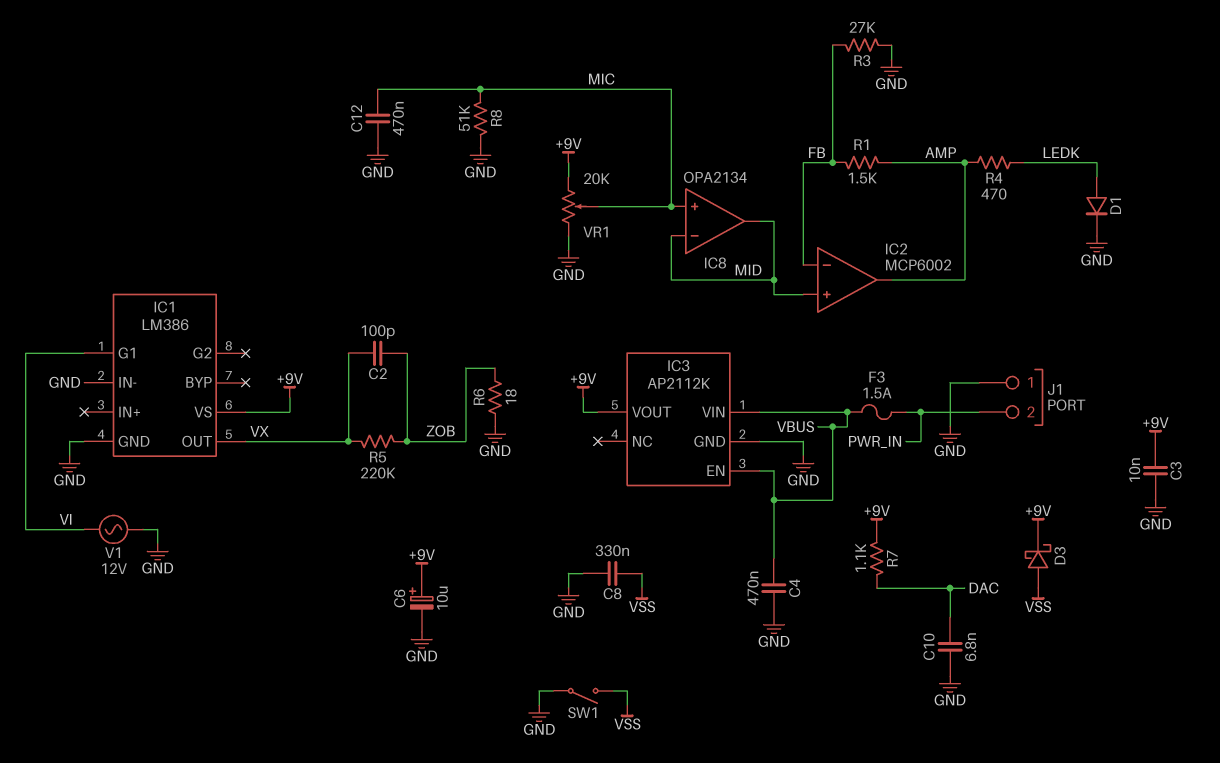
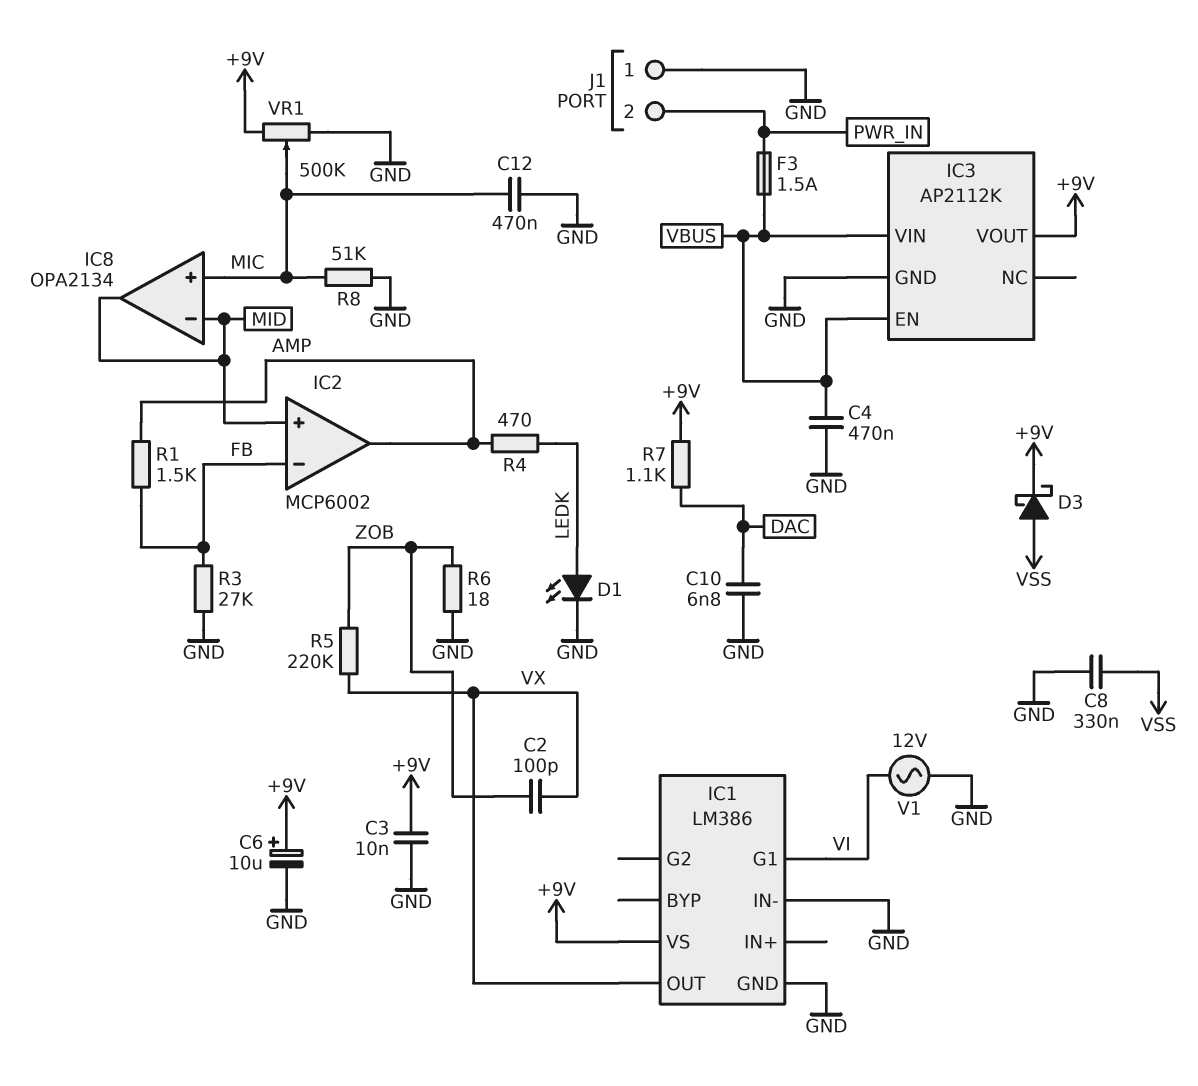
D1: diode (A LEDK, K GND) -> LED (A LEDK, K GND)
SW1: switch (GND, VSS) -> none
VR1: 20k (+9V, GND, wiper MIC) -> 500k (+9V, GND, wiper MIC)

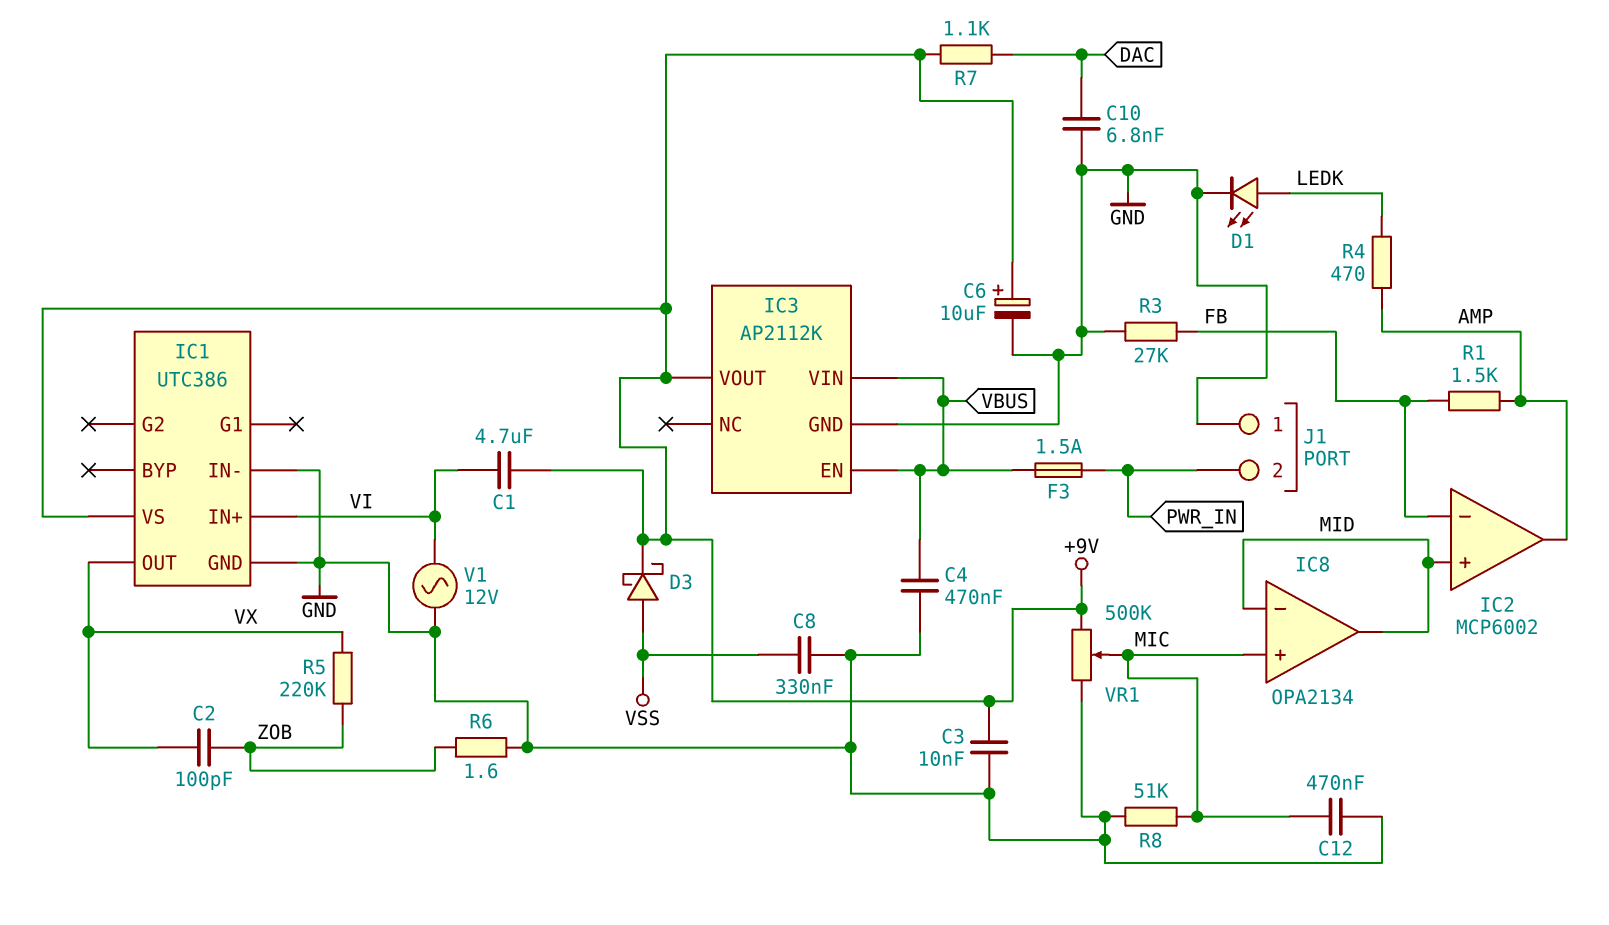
C1: none -> 4.7uF (+9V, VI)
IC1: LM386 -> UTC386
IC1 pin G1: VI -> none
IC1 pin IN+: none -> VI
R6: 18 (GND, ZOB) -> 1.6 (GND, ZOB)

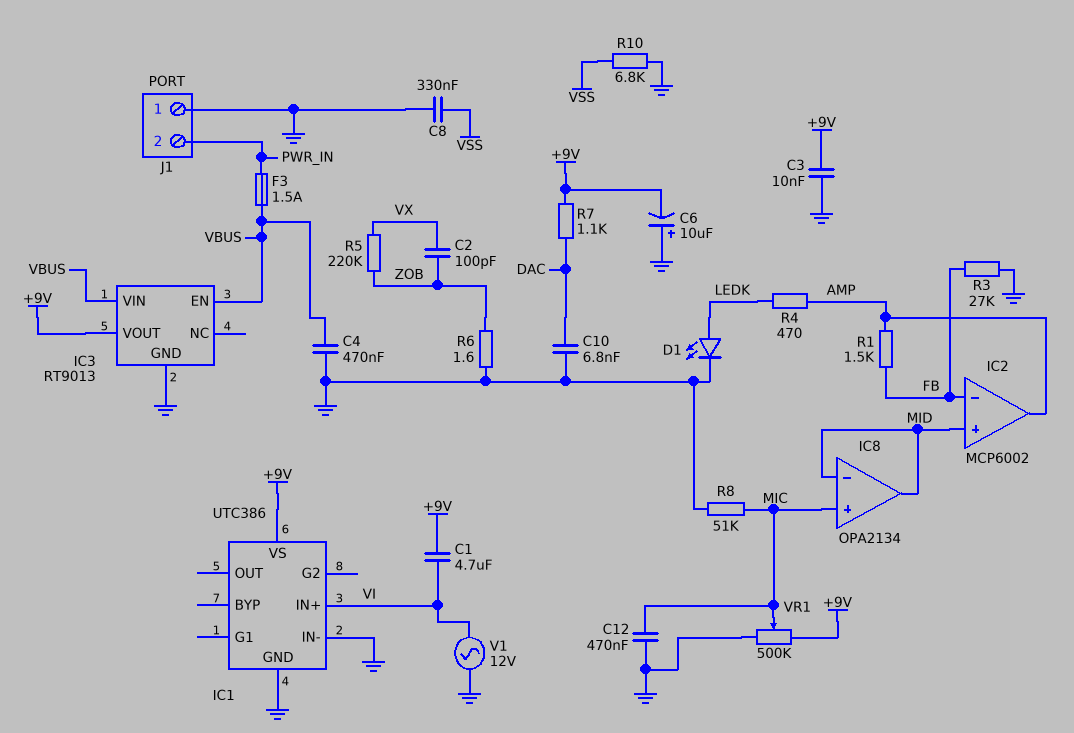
C6: 10uF (plus +9V, minus GND) -> 10uF (plus GND, minus +9V)
D3: schottky (A VSS, K +9V) -> none
IC1 pin OUT: VX -> none
IC3: AP2112K -> RT9013
R10: none -> 6.8k (GND, VSS)

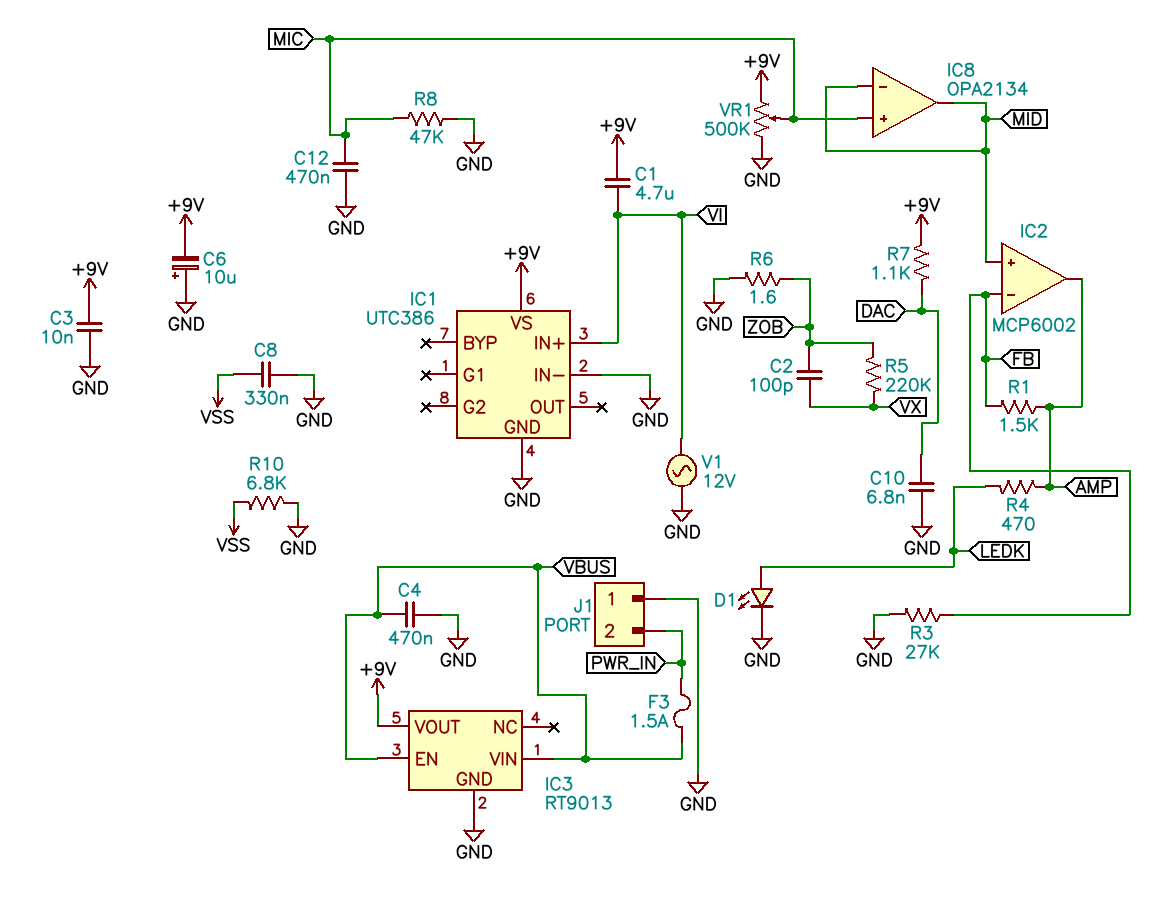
R8: 51k (GND, MIC) -> 47k (GND, MIC)

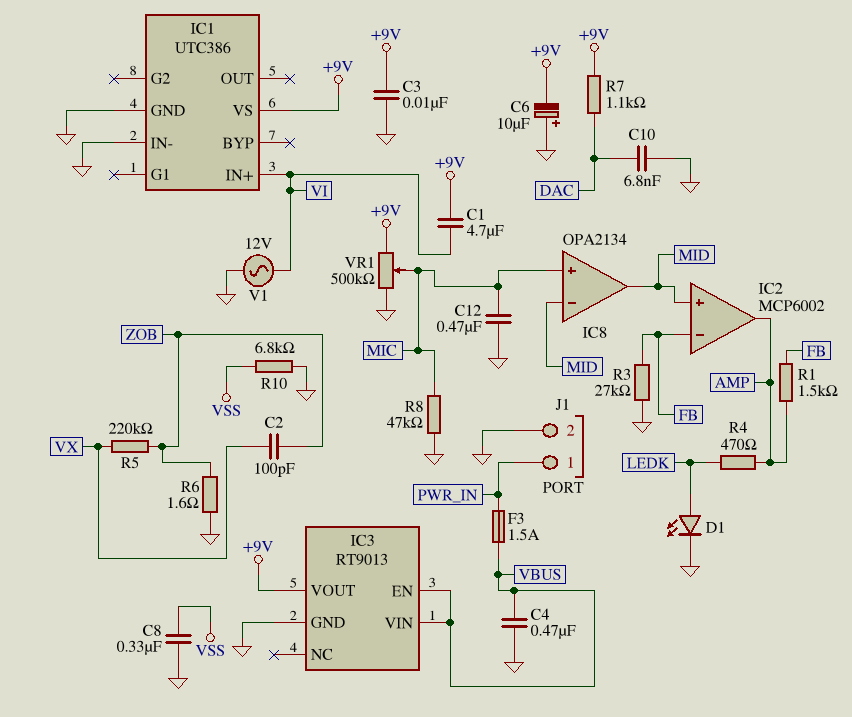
J1 pin 1: GND -> PWR_IN
J1 pin 2: PWR_IN -> GND

